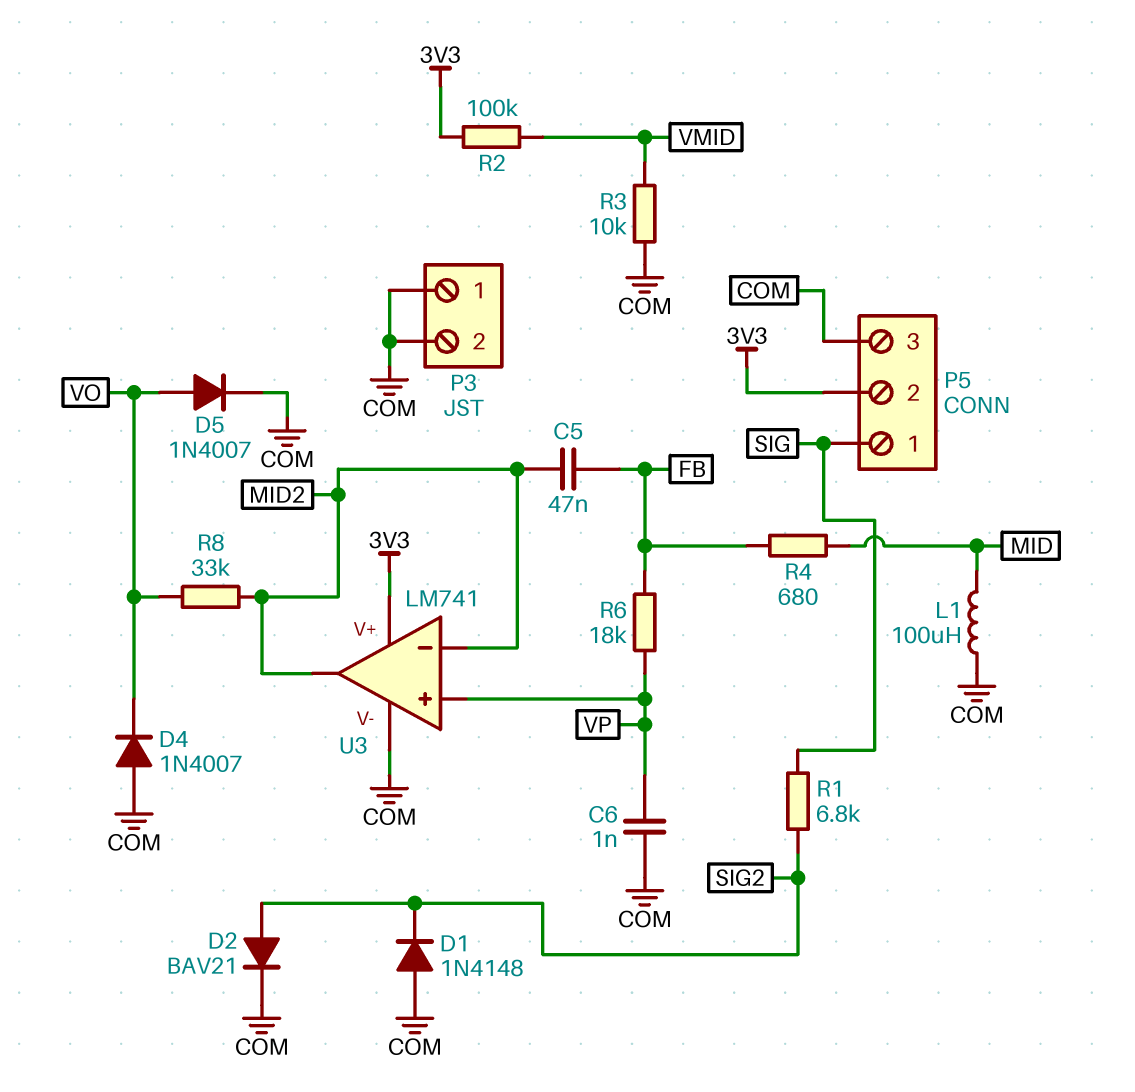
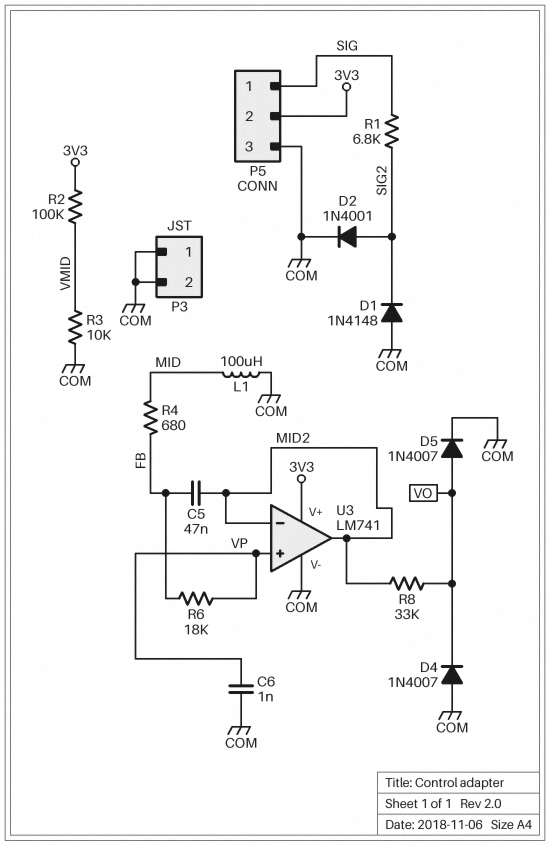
D2: diode BAV21 (A SIG2, K COM) -> diode 1N4001 (A SIG2, K COM)

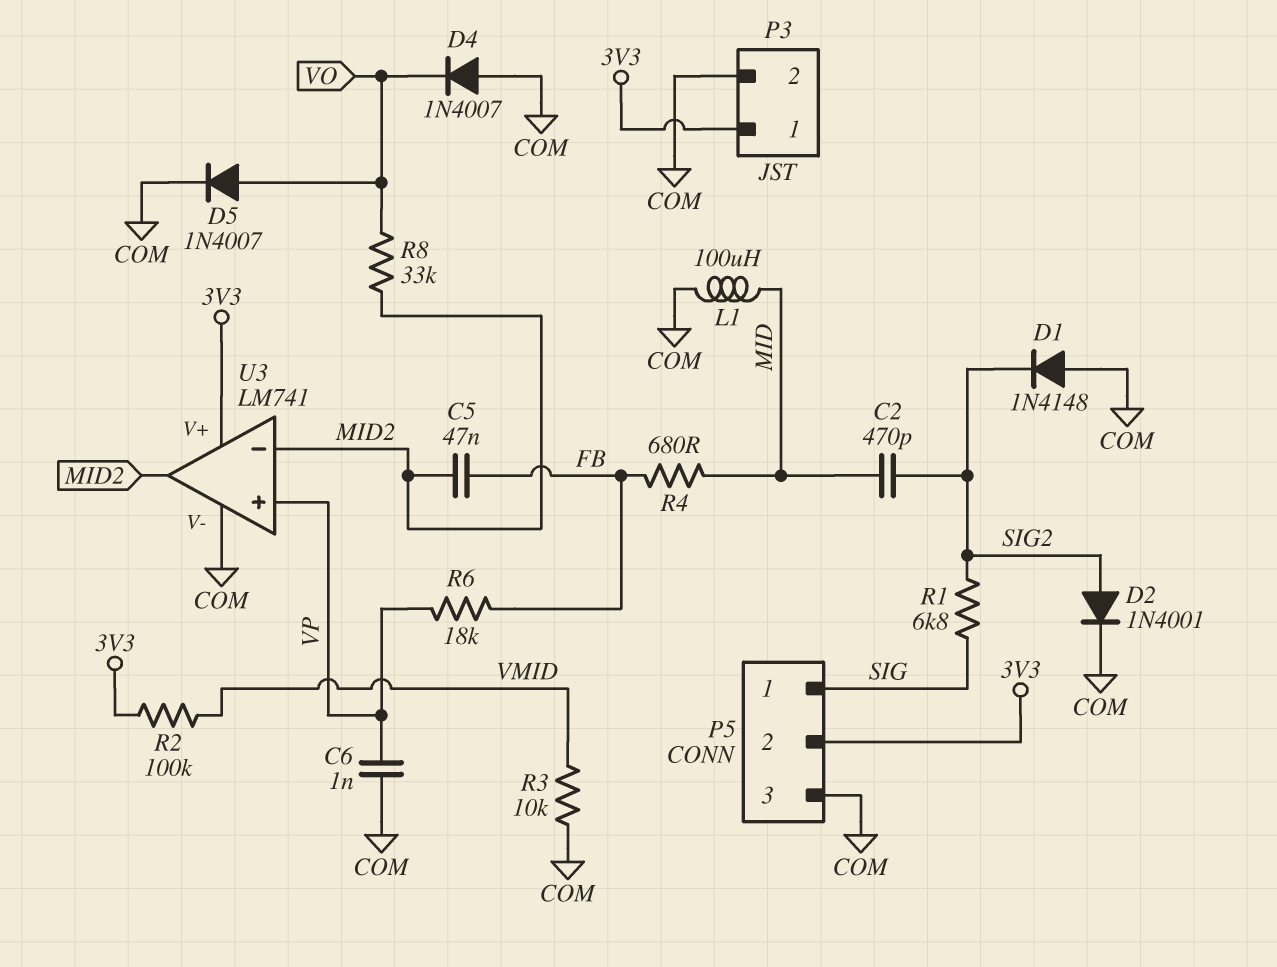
C2: none -> 470pF (MID, SIG2)
P3 pin 1: COM -> 3V3

